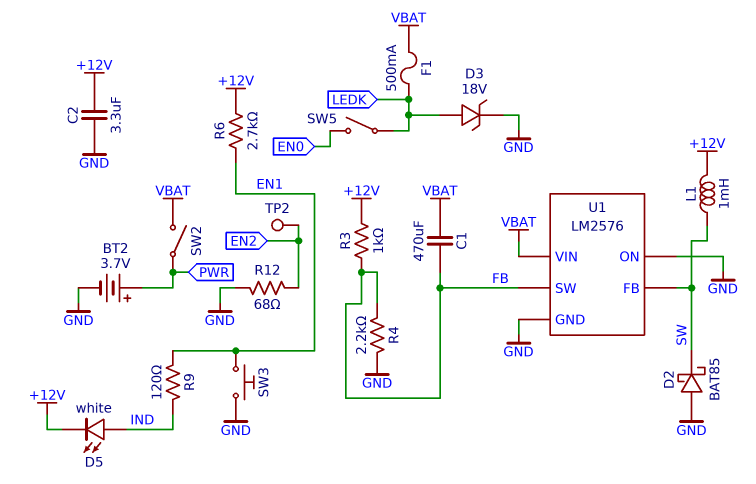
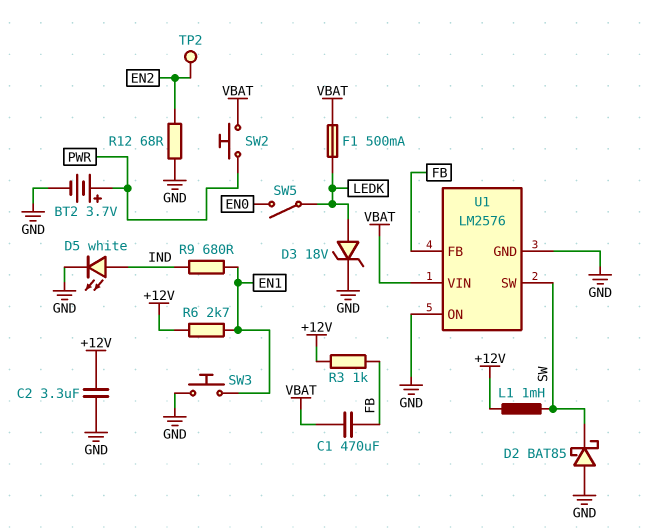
D5: LED white (A IND, K +12V) -> LED white (A IND, K GND)
R4: 2.2k (FB, GND) -> none
R9: 120 (EN1, IND) -> 680 (EN1, IND)
SW2: switch (PWR, VBAT) -> button (PWR, VBAT)
U1 pin FB: SW -> FB
U1 pin SW: FB -> SW

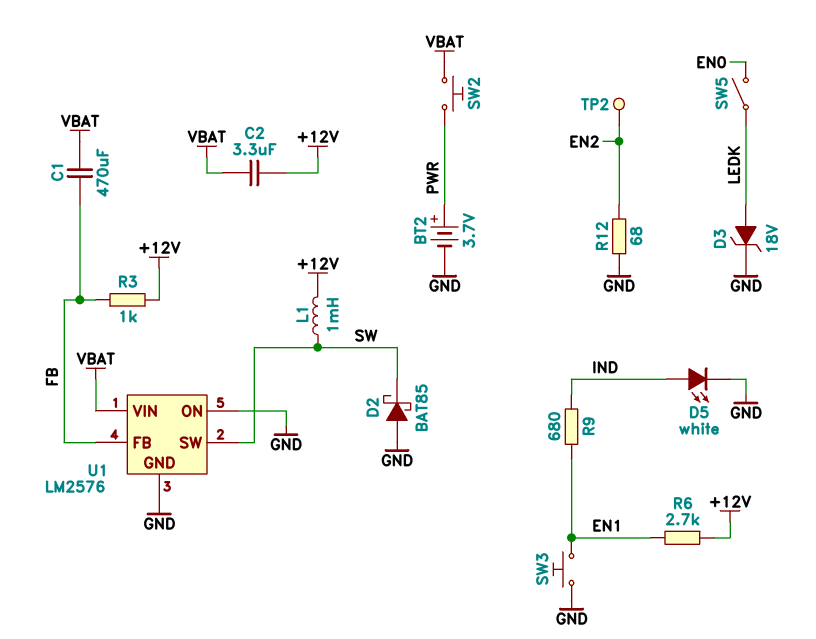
C2: 3.3uF (+12V, GND) -> 3.3uF (+12V, VBAT)
F1: 500mA (LEDK, VBAT) -> none

